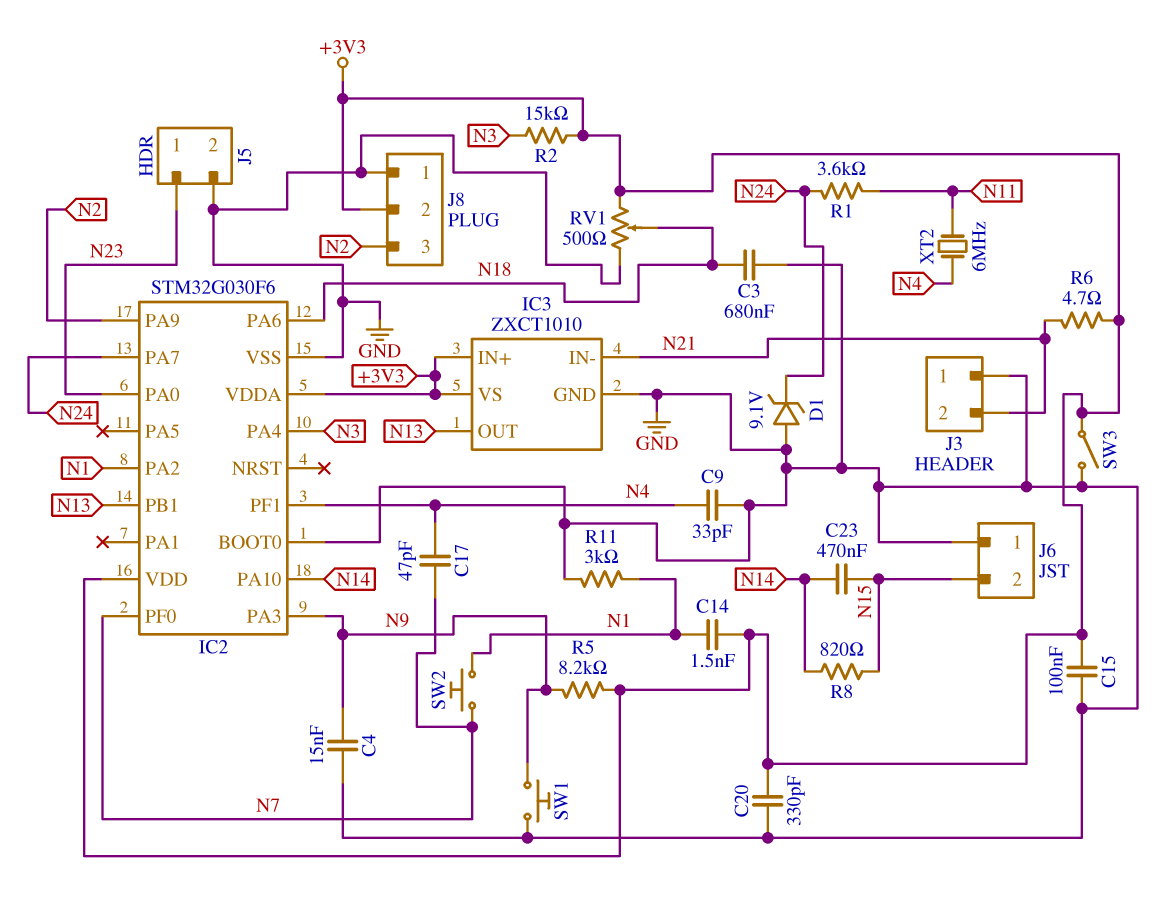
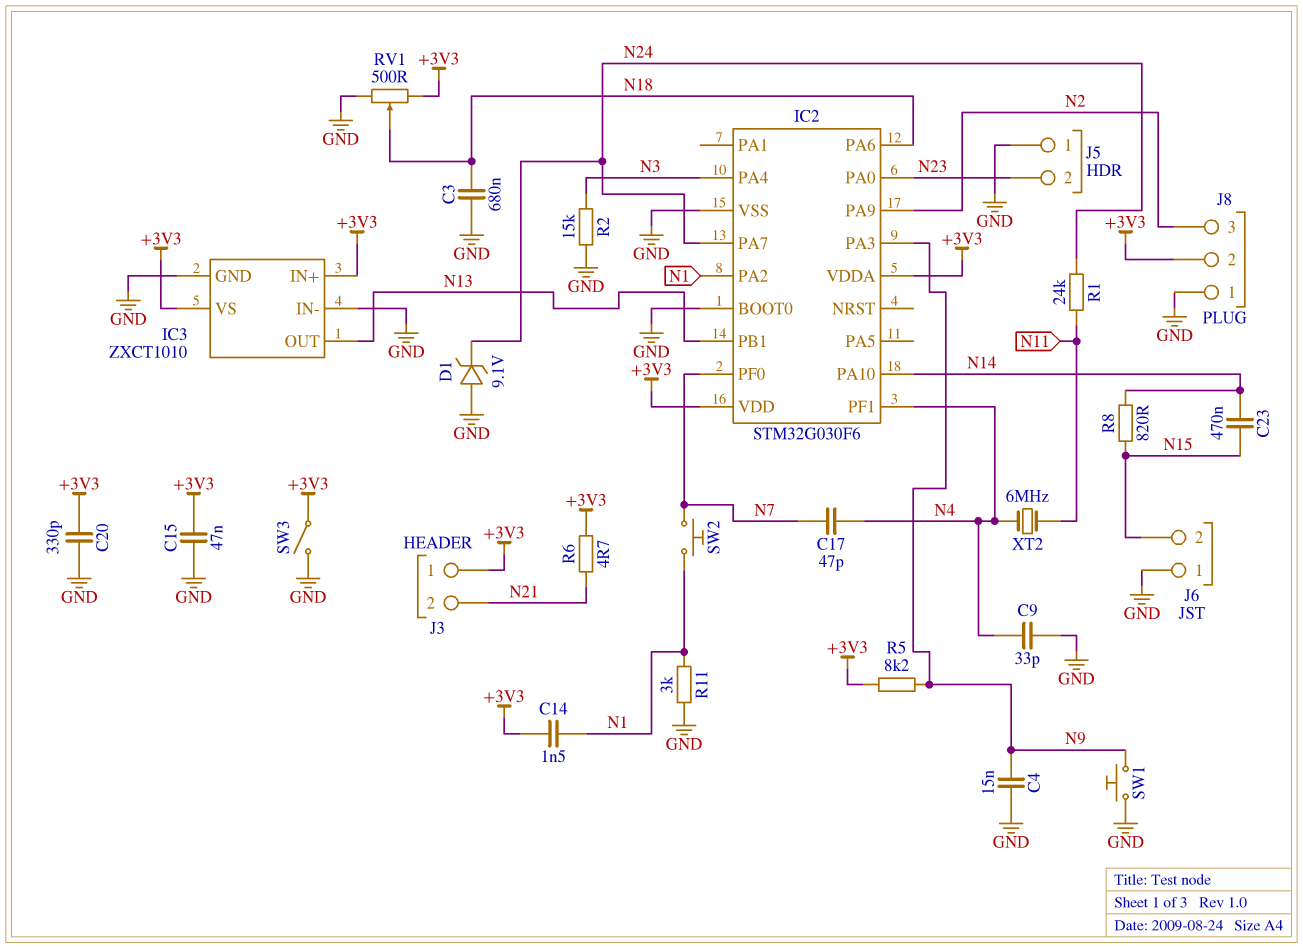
C15: 100nF (+3V3, GND) -> 47nF (+3V3, GND)
IC3 pin IN-: N21 -> GND
J3 pin 1: GND -> +3V3
J5 pin 1: N23 -> GND
J5 pin 2: GND -> N23
R1: 3.6k (N11, N24) -> 24k (N11, N24)
R2: 15k (+3V3, N3) -> 15k (GND, N3)

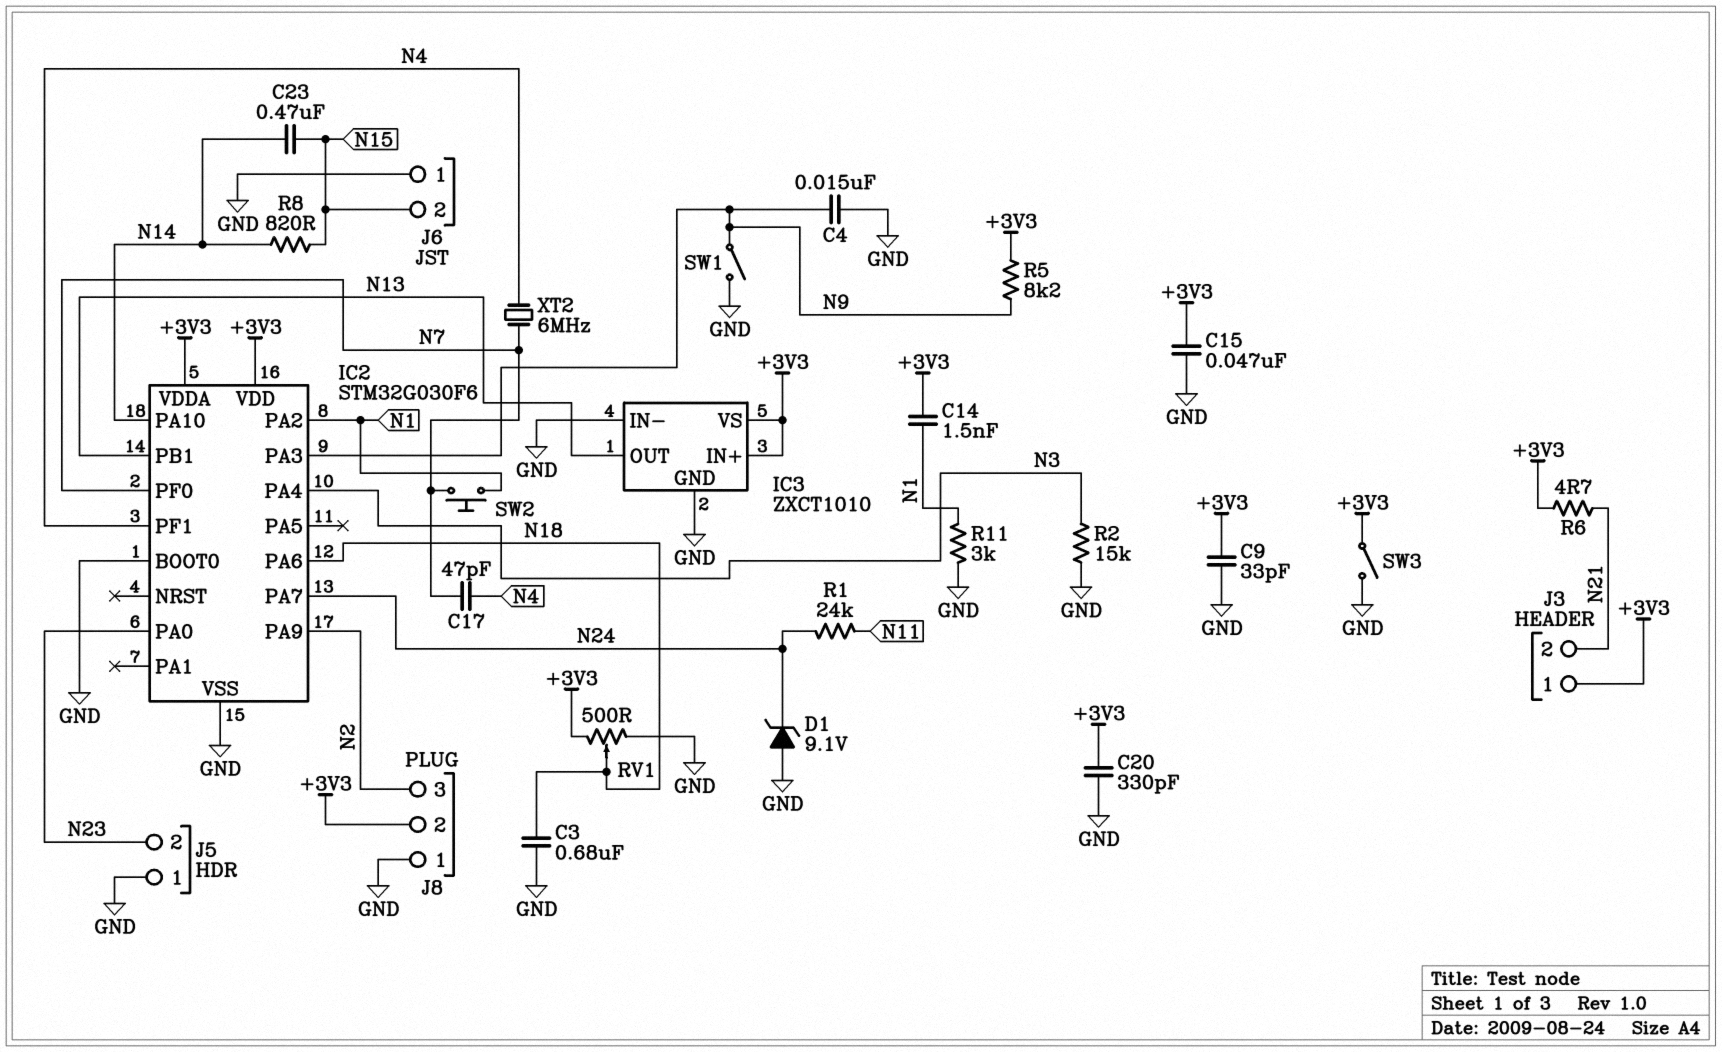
C9: 33pF (GND, N4) -> 33pF (+3V3, GND)
SW1: button (GND, N9) -> switch (GND, N9)
XT2: 6MHz (N4, N11) -> 6MHz (N4, N7)

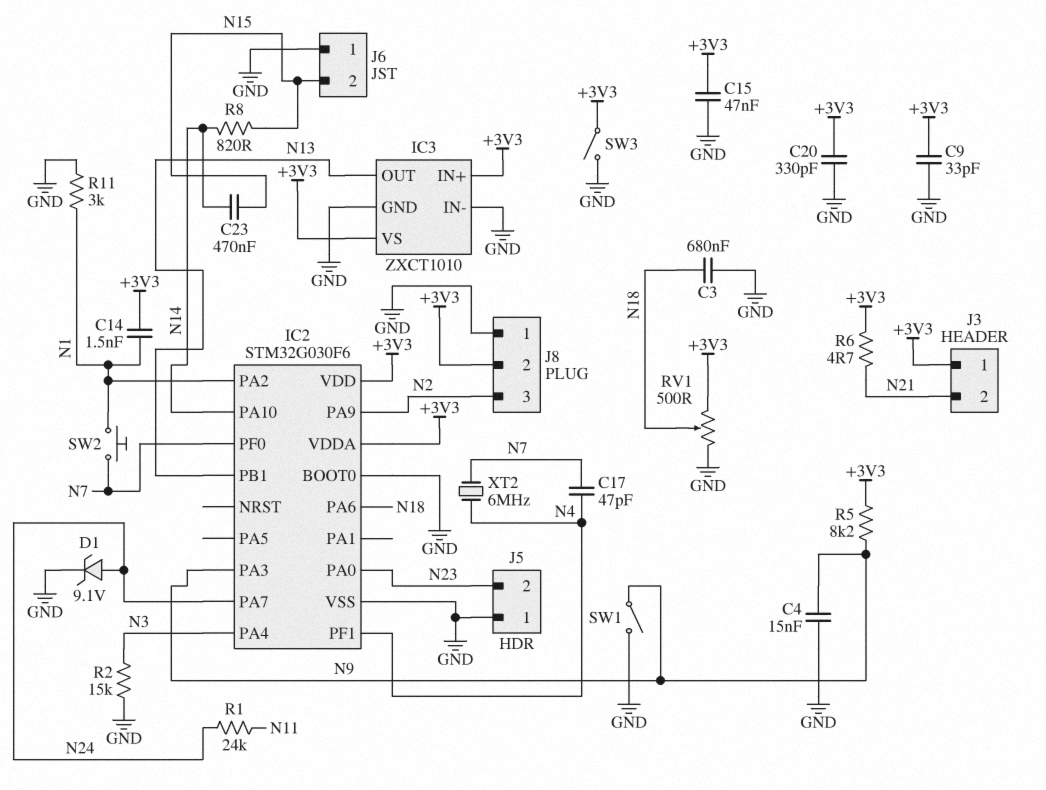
D1: zener 9.1V (A GND, K N24) -> zener 9.1V (A N24, K GND)

